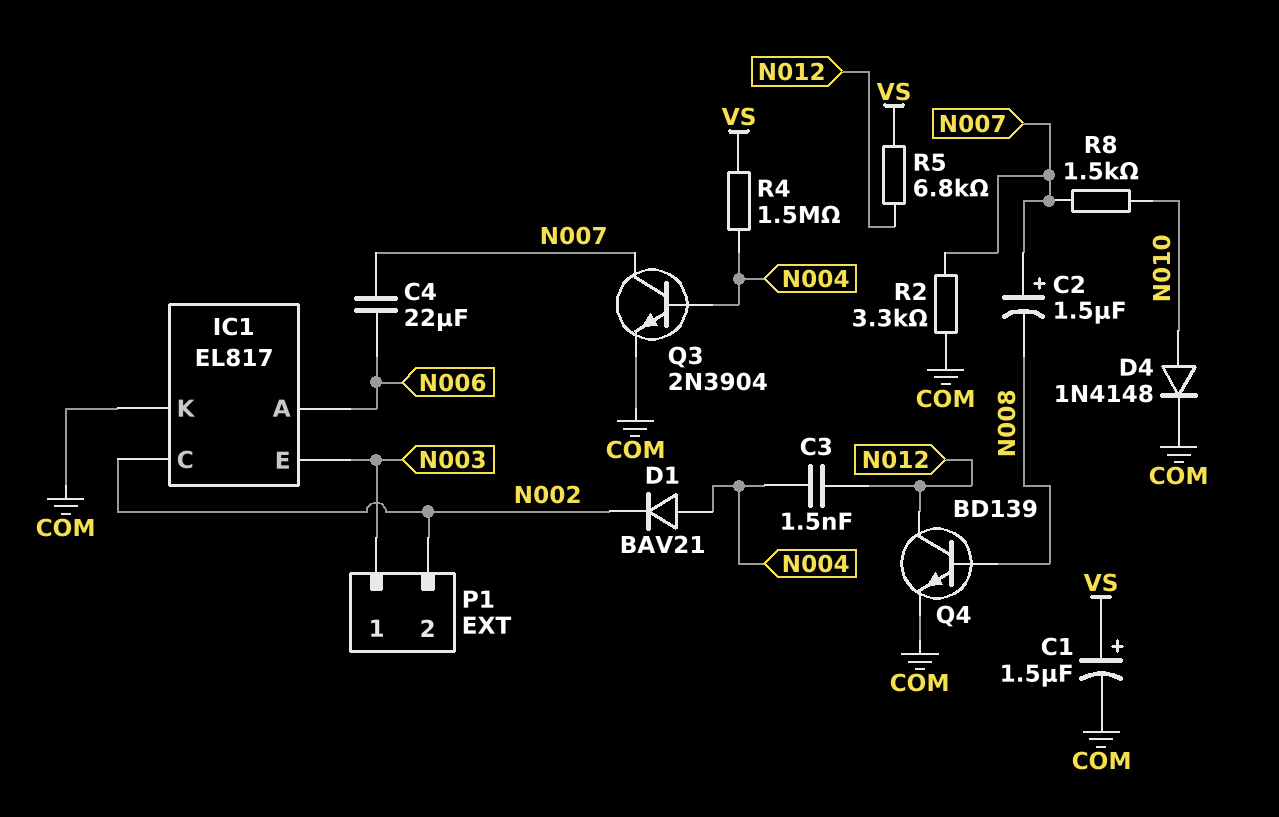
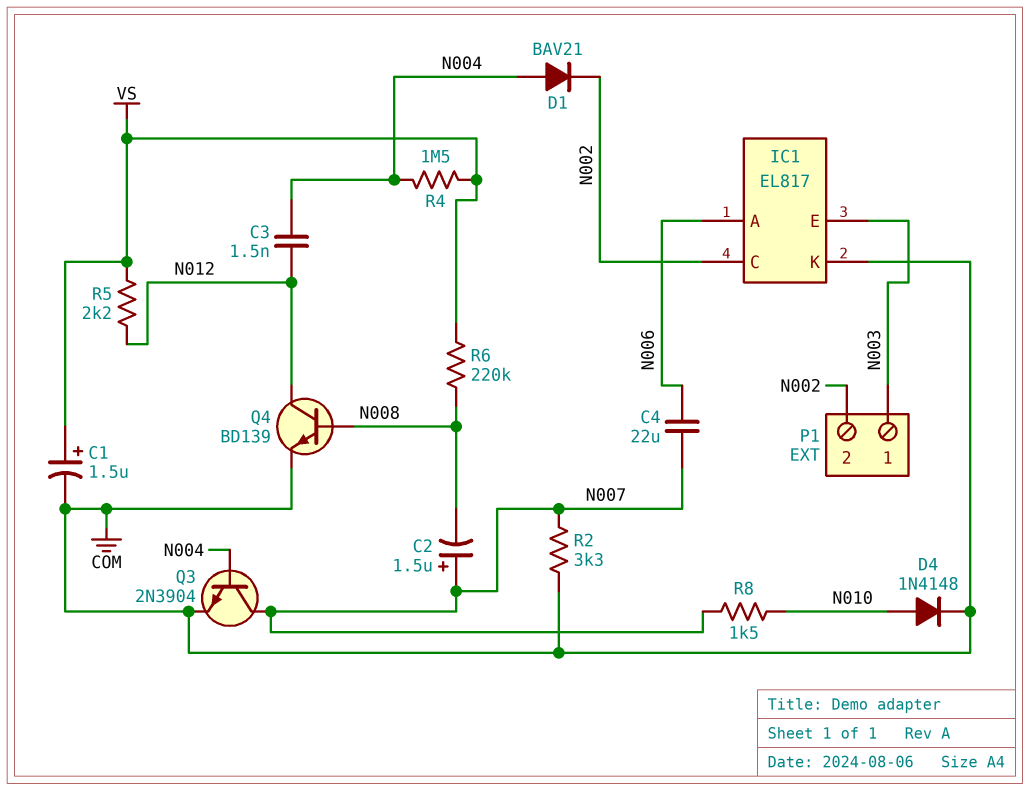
R5: 6.8k (N012, VS) -> 2.2k (N012, VS)
R6: none -> 220k (N008, VS)

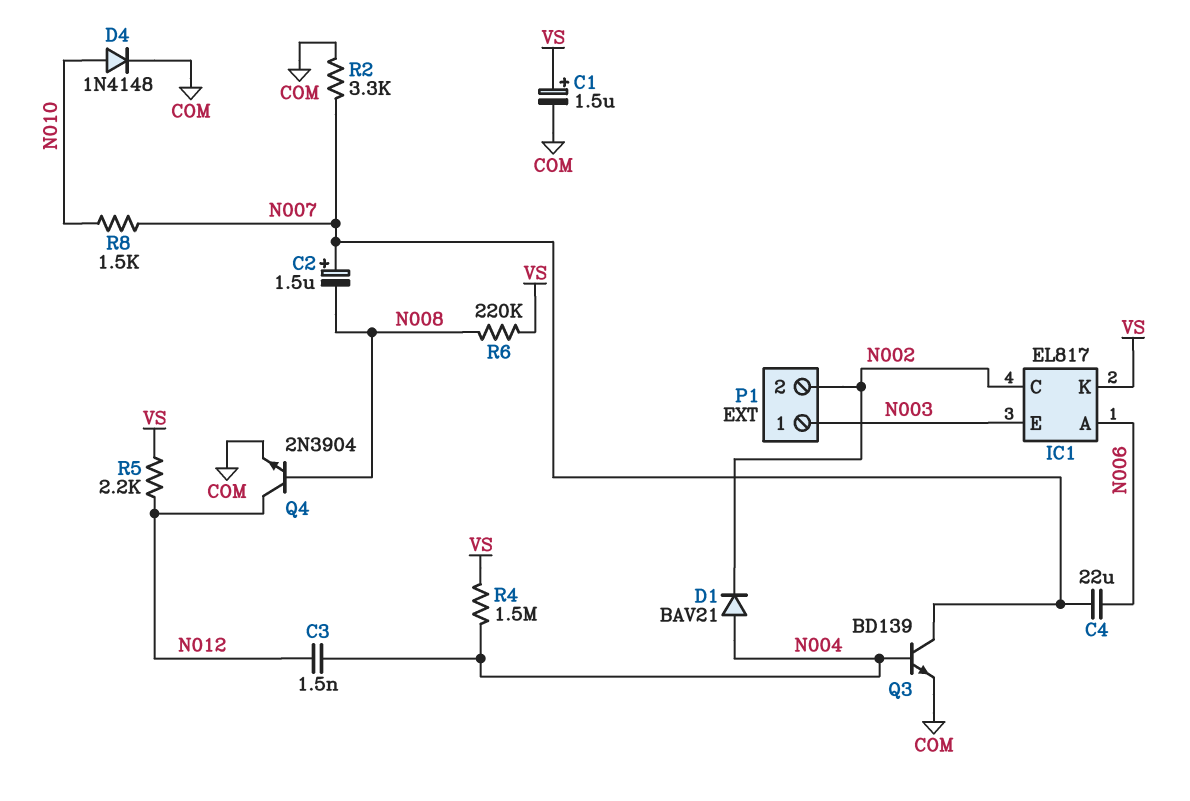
IC1 pin K: COM -> VS
Q3: NPN 2N3904 (B N004, C N007, E COM) -> NPN BD139 (B N004, C N007, E COM)
Q4: NPN BD139 (B N008, C N012, E COM) -> NPN 2N3904 (B N008, C N012, E COM)

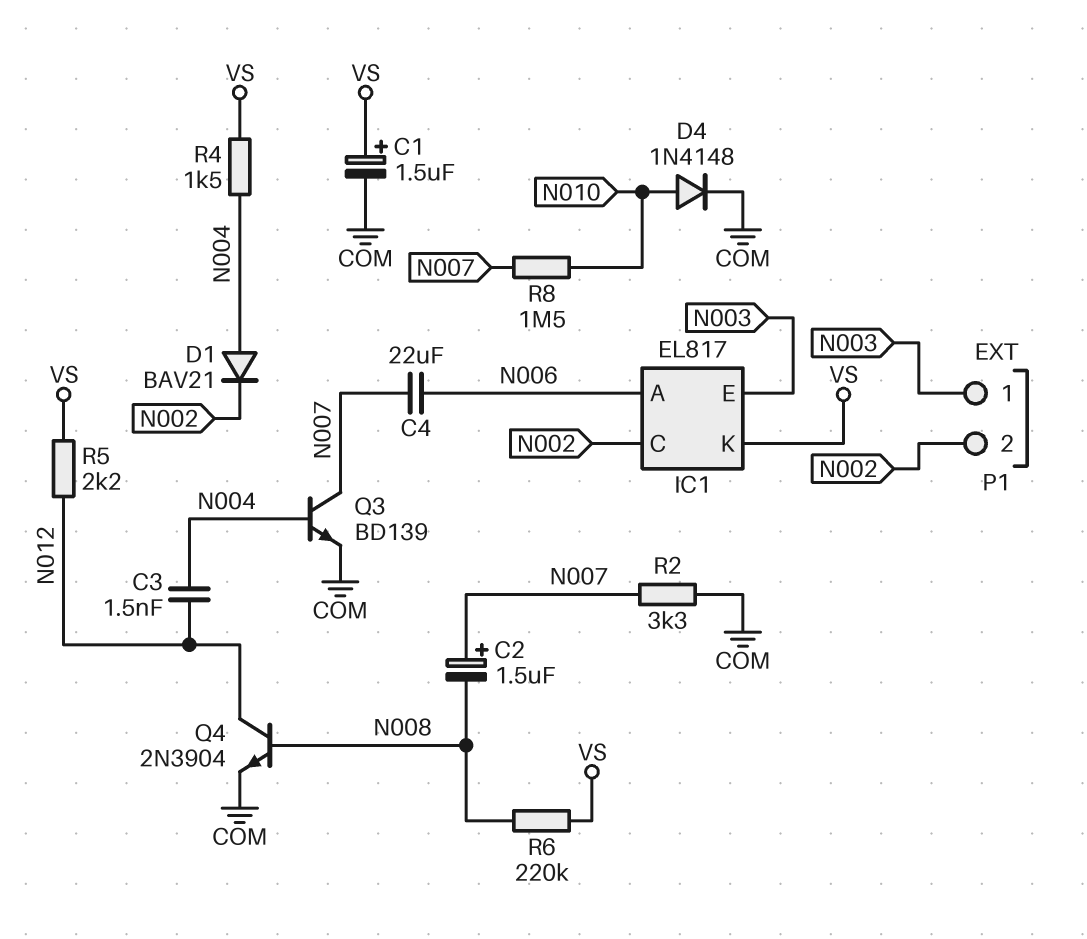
R4: 1.5M (N004, VS) -> 1.5k (N004, VS)
R8: 1.5k (N007, N010) -> 1.5M (N007, N010)

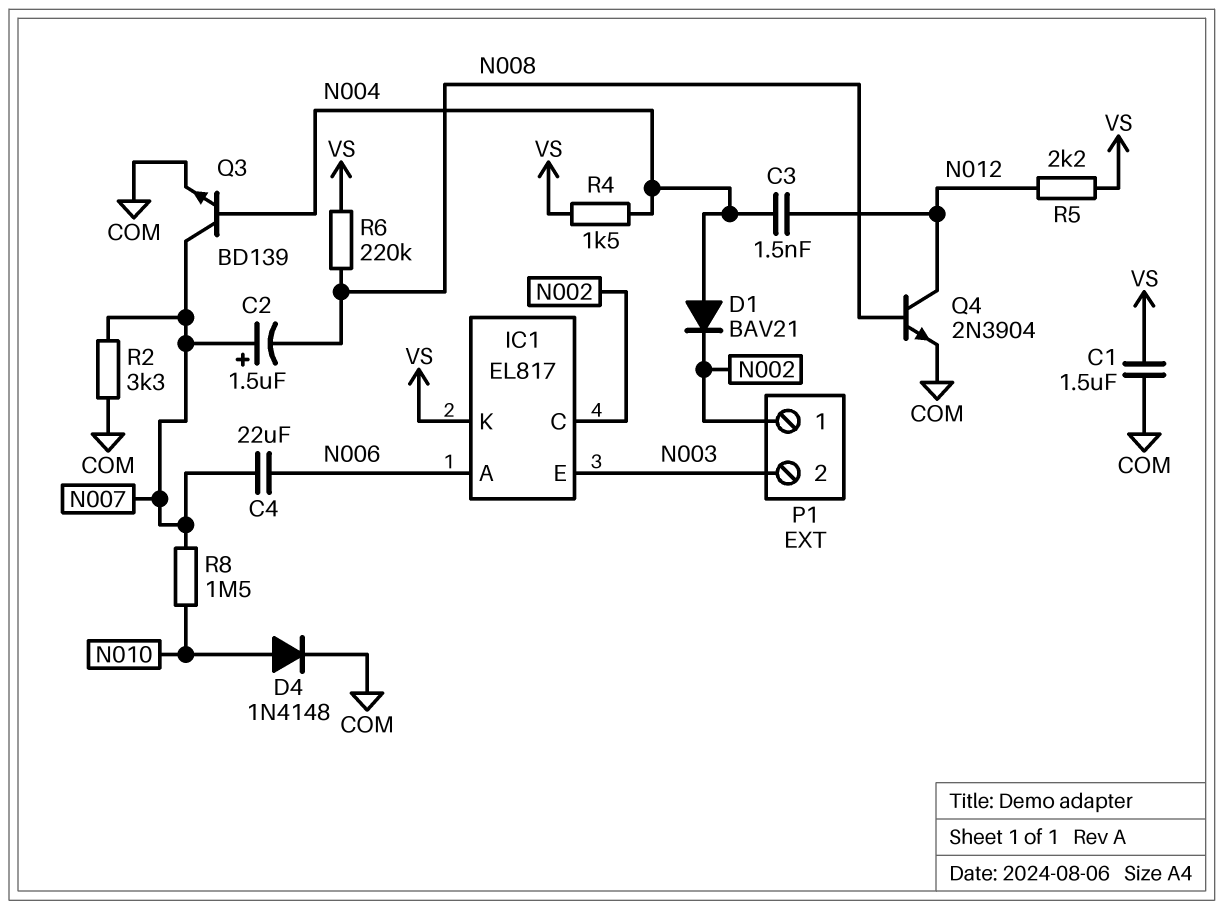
C1: 1.5uF (plus VS, minus COM) -> 1.5uF (COM, VS)
P1 pin 1: N003 -> N002
P1 pin 2: N002 -> N003

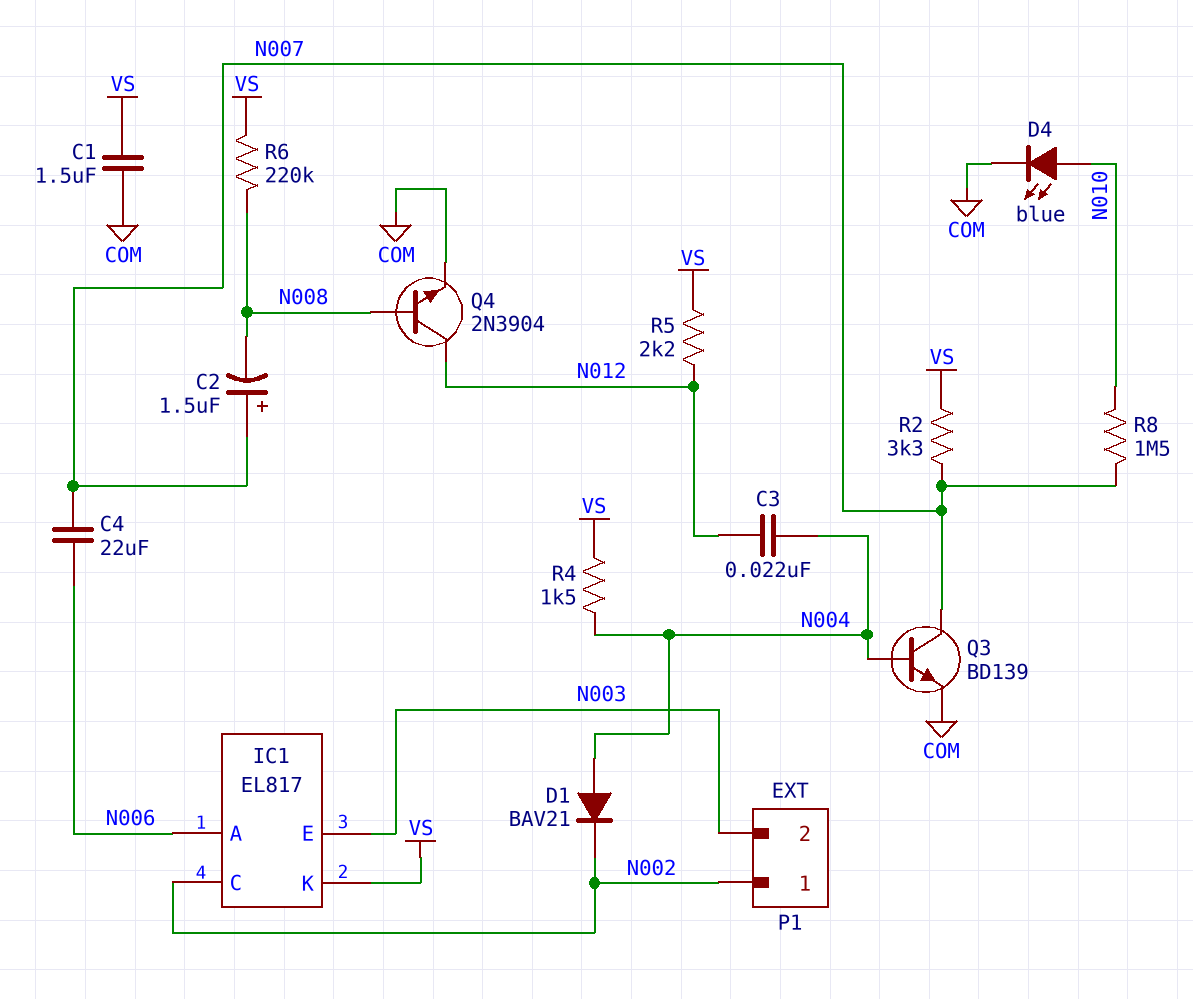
C3: 1.5nF (N004, N012) -> 22nF (N004, N012)
D4: diode 1N4148 (A N010, K COM) -> LED blue (A N010, K COM)
R2: 3.3k (COM, N007) -> 3.3k (N007, VS)

